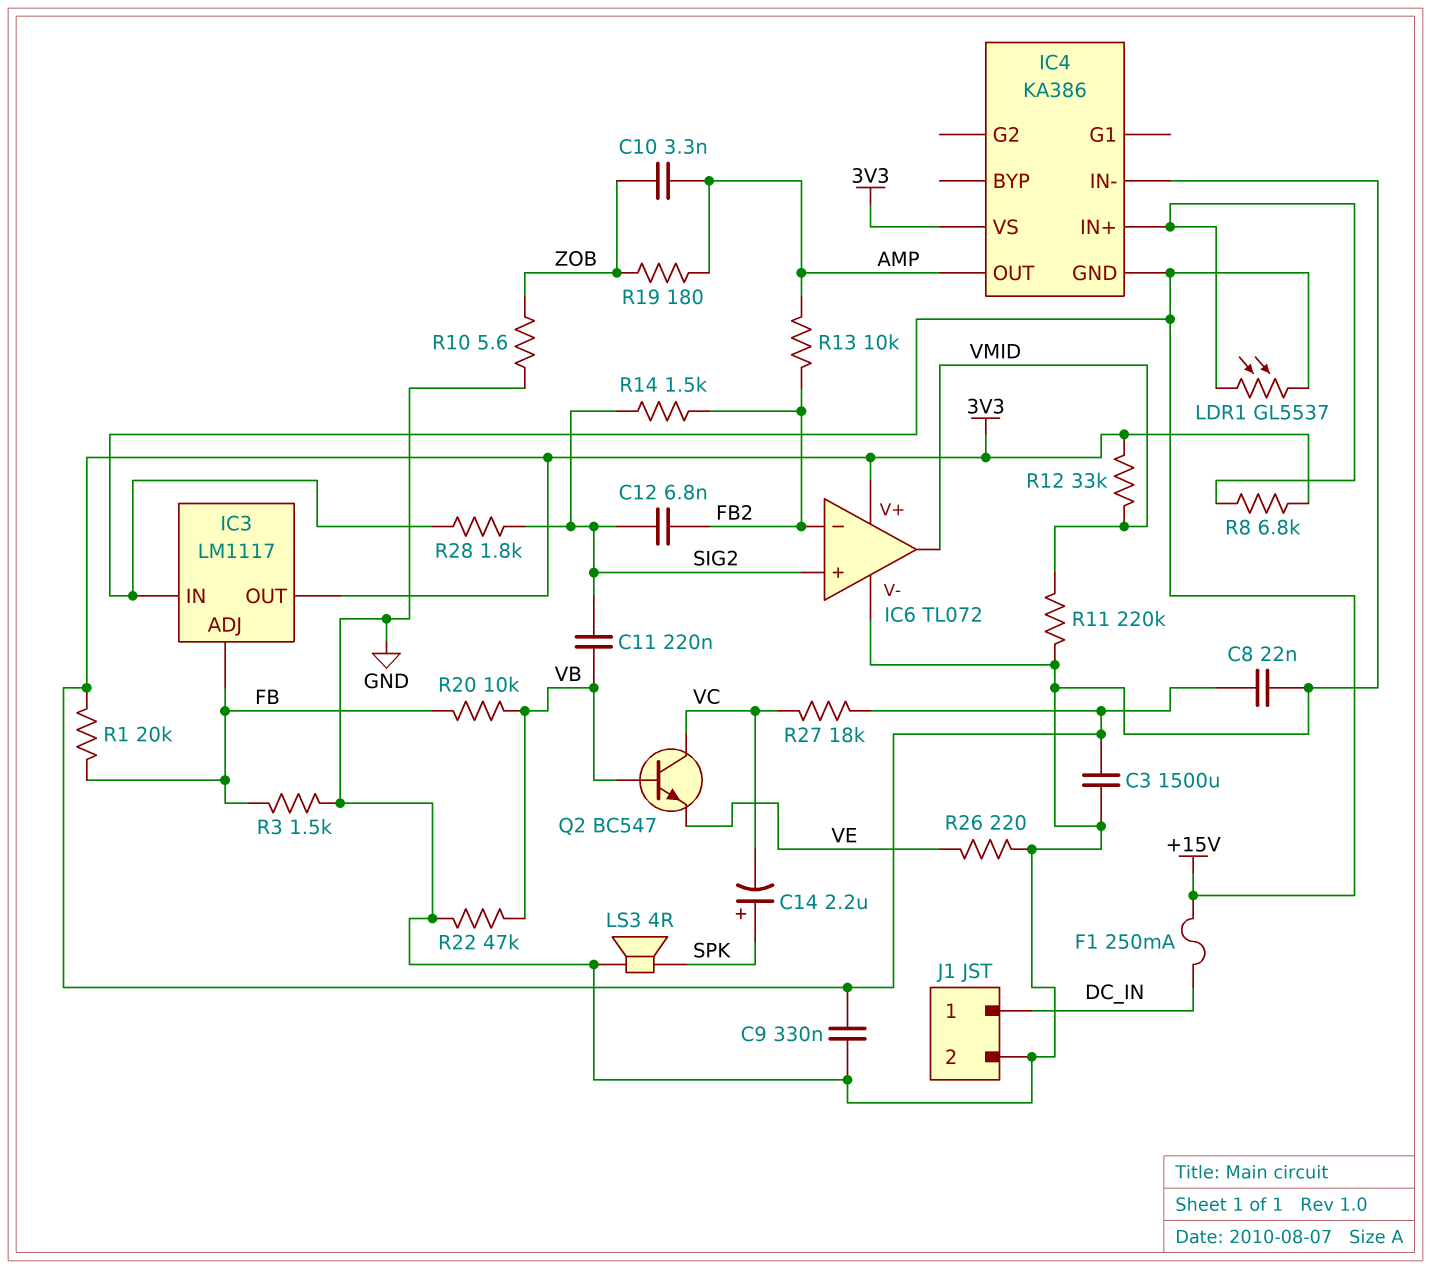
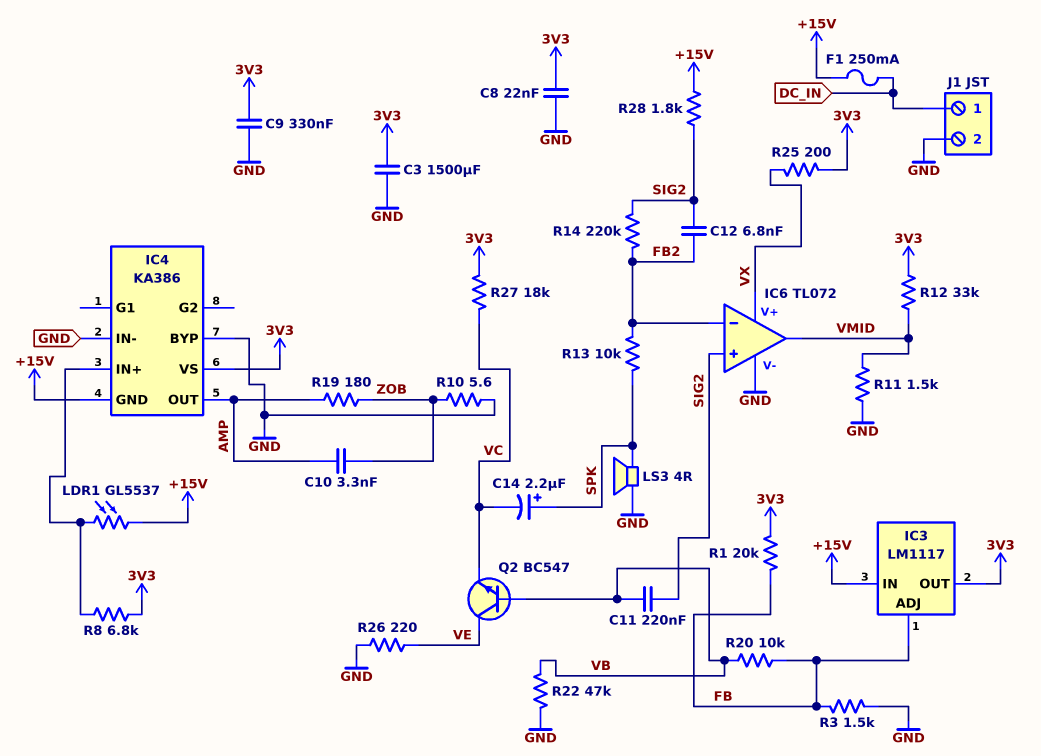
IC4 pin BYP: none -> GND
IC6 pin V+: 3V3 -> VX
Q2: NPN BC547 (B VB, C VC, E VE) -> NPN BC547 (B VB, C VE, E VC)
R11: 220k (GND, VMID) -> 1.5k (GND, VMID)
R13: 10k (AMP, FB2) -> 10k (FB2, SPK)
R14: 1.5k (FB2, SIG2) -> 220k (FB2, SIG2)
R25: none -> 200 (3V3, VX)

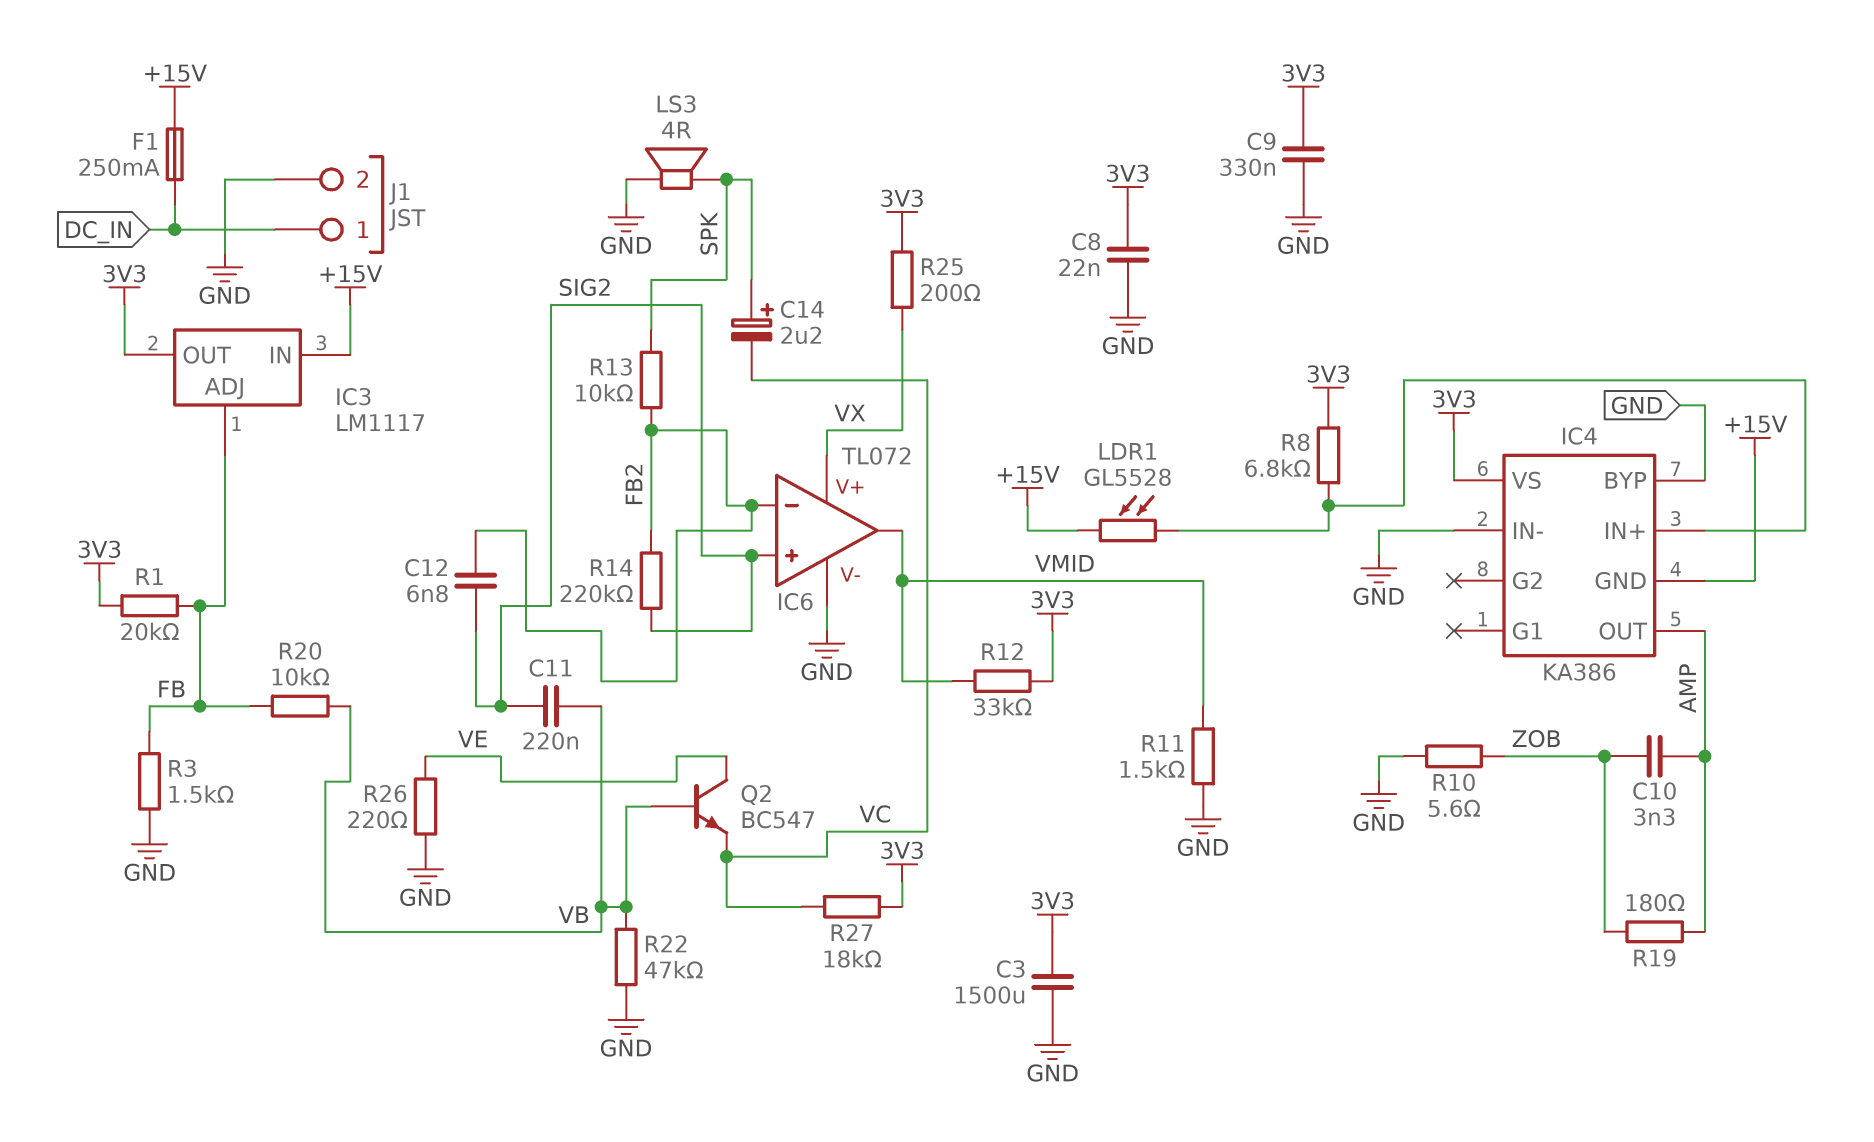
LDR1: GL5537 (+15V, IC4/IN+) -> GL5528 (+15V, IC4/IN+)
R28: 1.8k (+15V, SIG2) -> none

